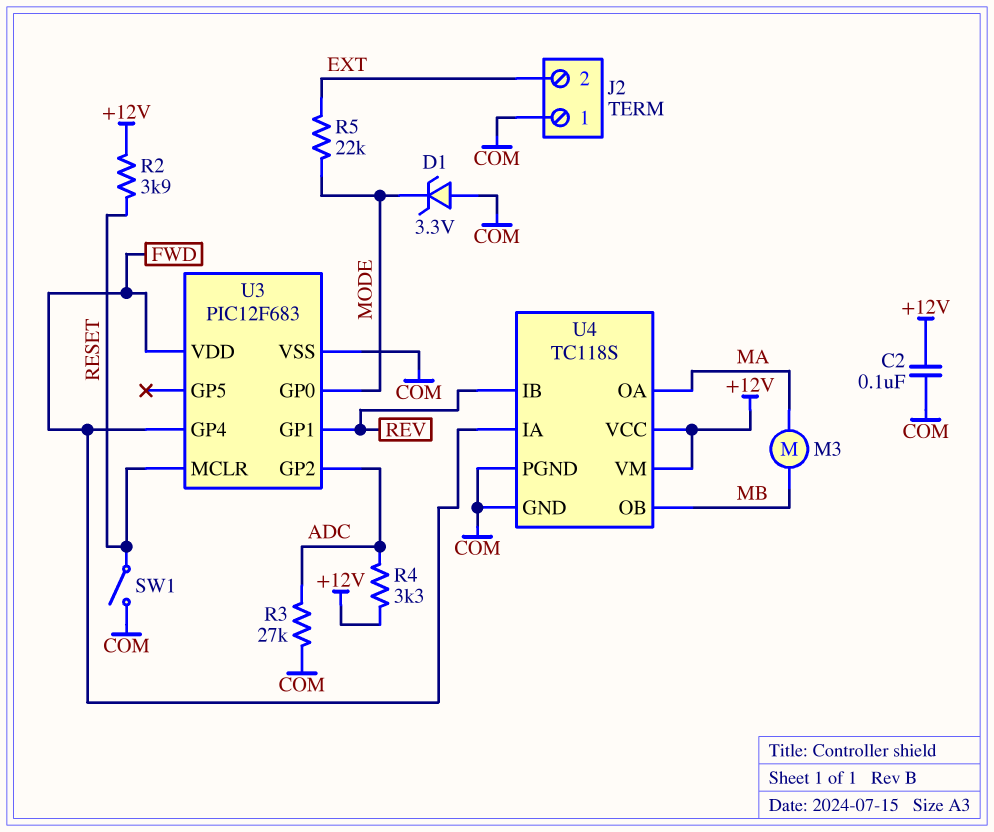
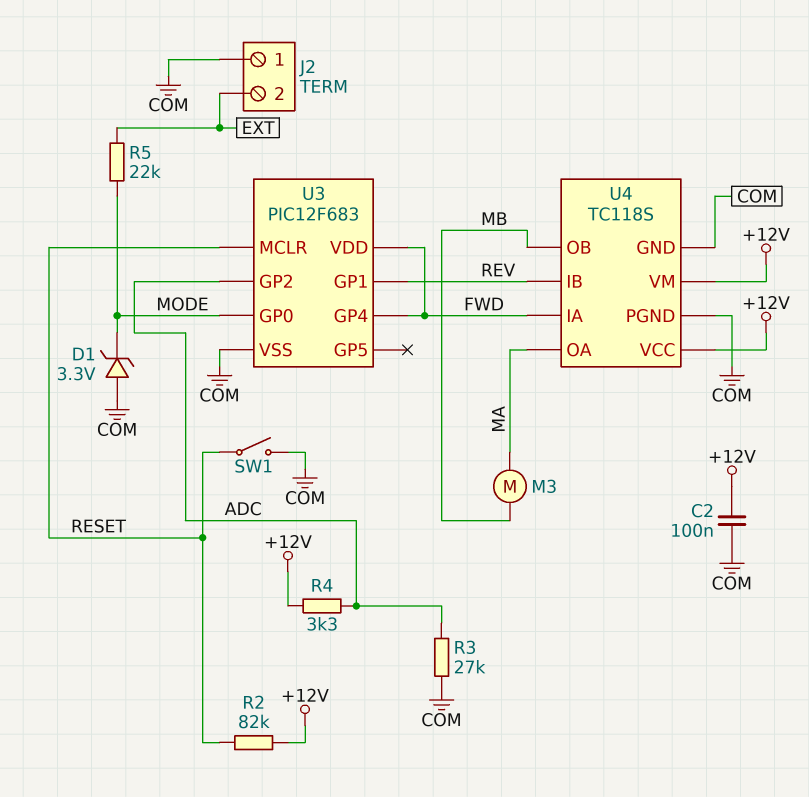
R2: 3.9k (+12V, RESET) -> 82k (+12V, RESET)

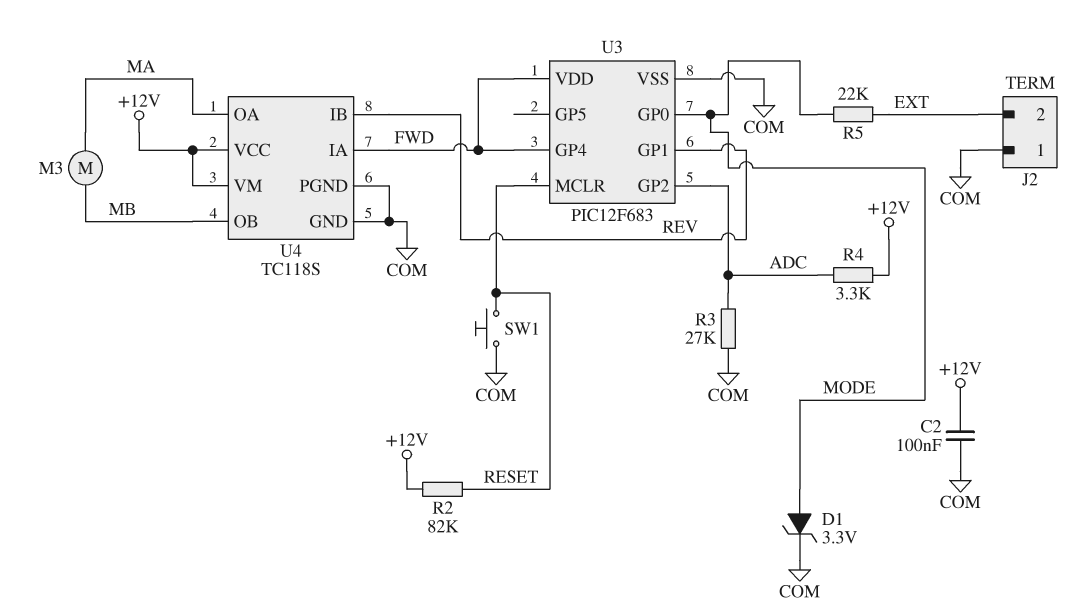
D1: zener 3.3V (A COM, K MODE) -> zener 3.3V (A MODE, K COM)
SW1: switch (COM, RESET) -> button (COM, RESET)

